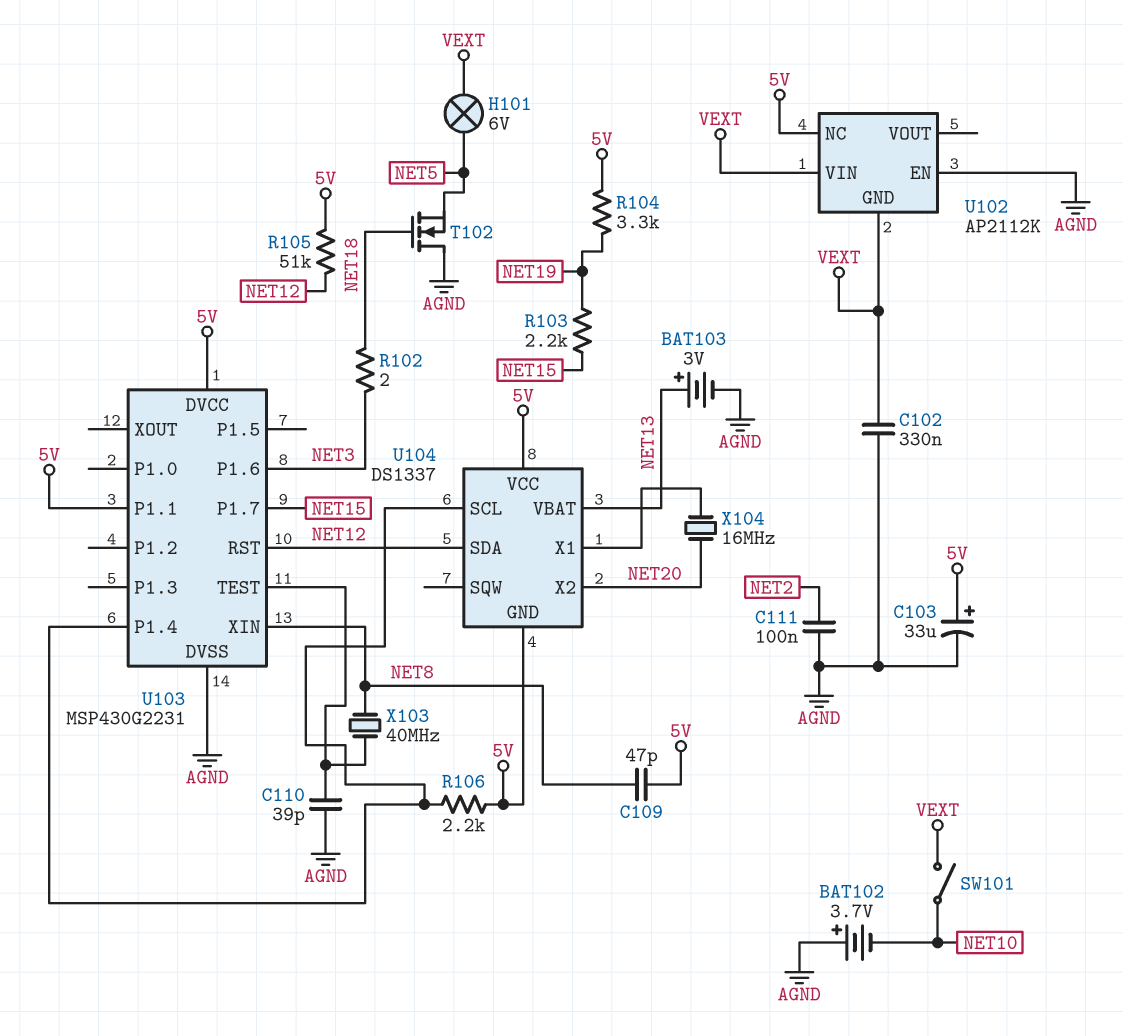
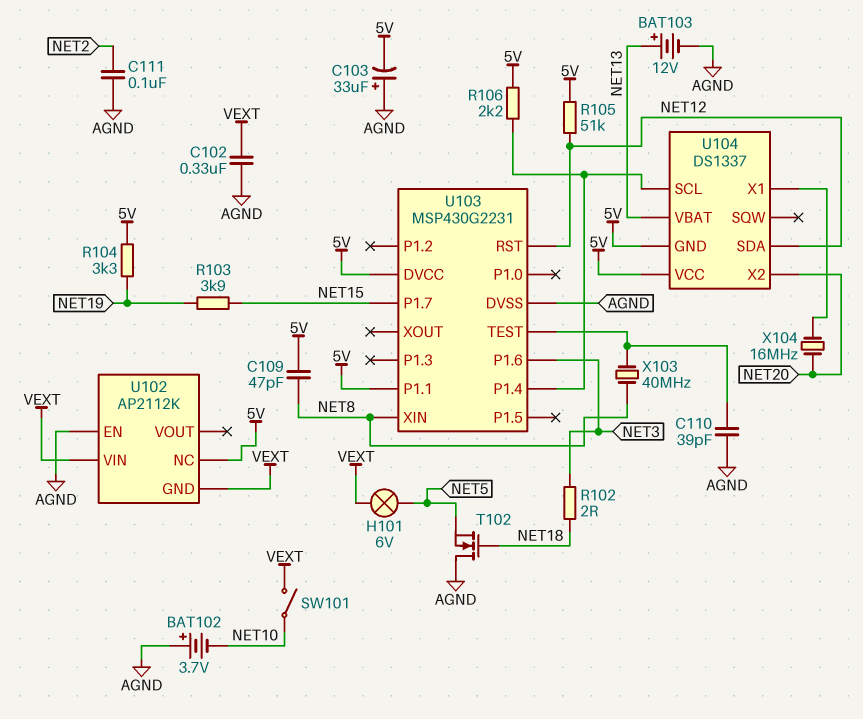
BAT103: 3V (plus NET13, minus AGND) -> 12V (plus NET13, minus AGND)
C103: 33uF (plus 5V, minus AGND) -> 33uF (plus AGND, minus 5V)
R103: 2.2k (NET15, NET19) -> 3.9k (NET15, NET19)

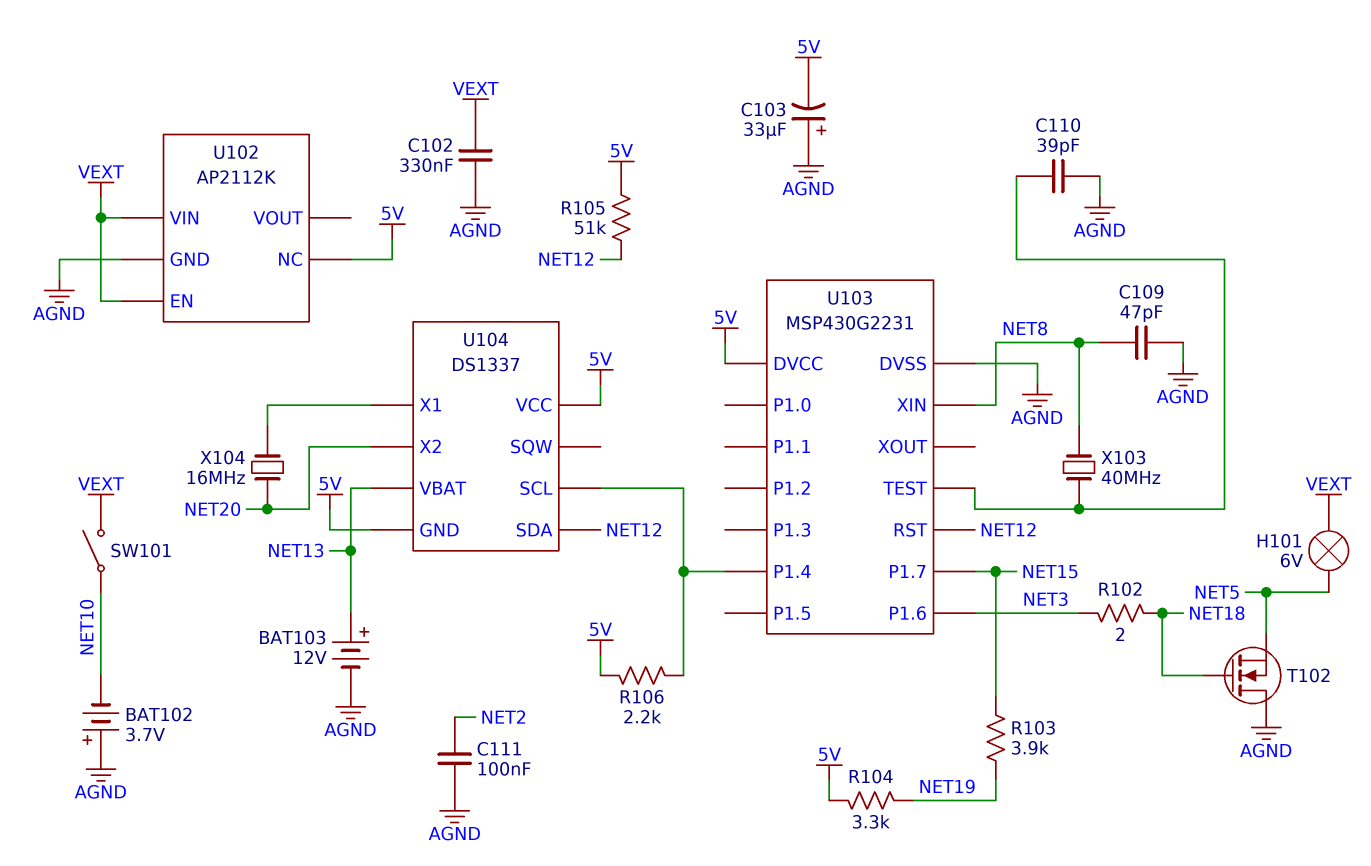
C109: 47pF (5V, NET8) -> 47pF (AGND, NET8)
U102 pin EN: AGND -> VEXT
U102 pin GND: VEXT -> AGND
U103 pin P1.1: 5V -> none

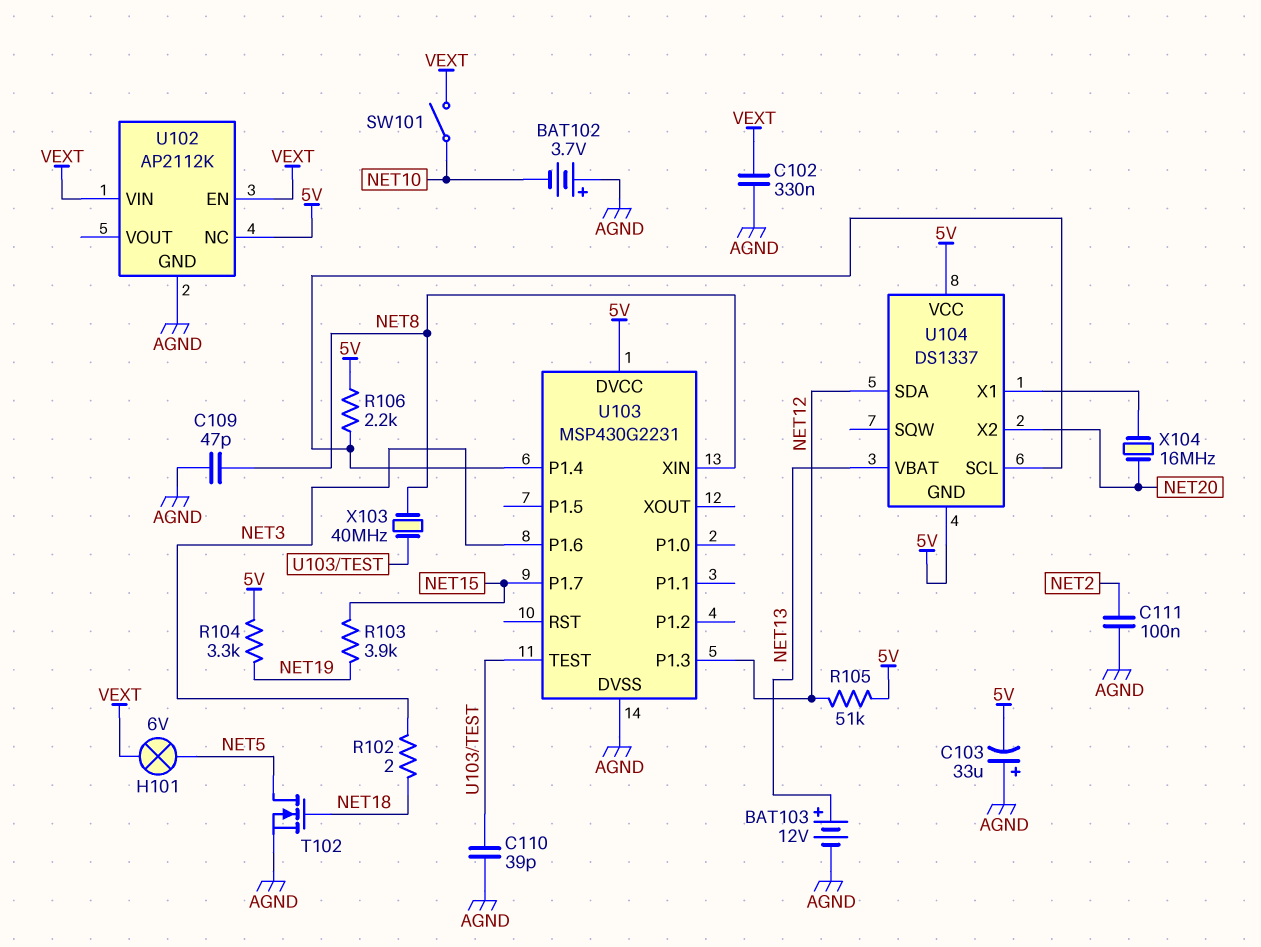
T102: NMOS (G NET18, D AGND, S NET5) -> NMOS (G NET18, D NET5, S AGND)
U103 pin P1.3: none -> NET12
U103 pin RST: NET12 -> none

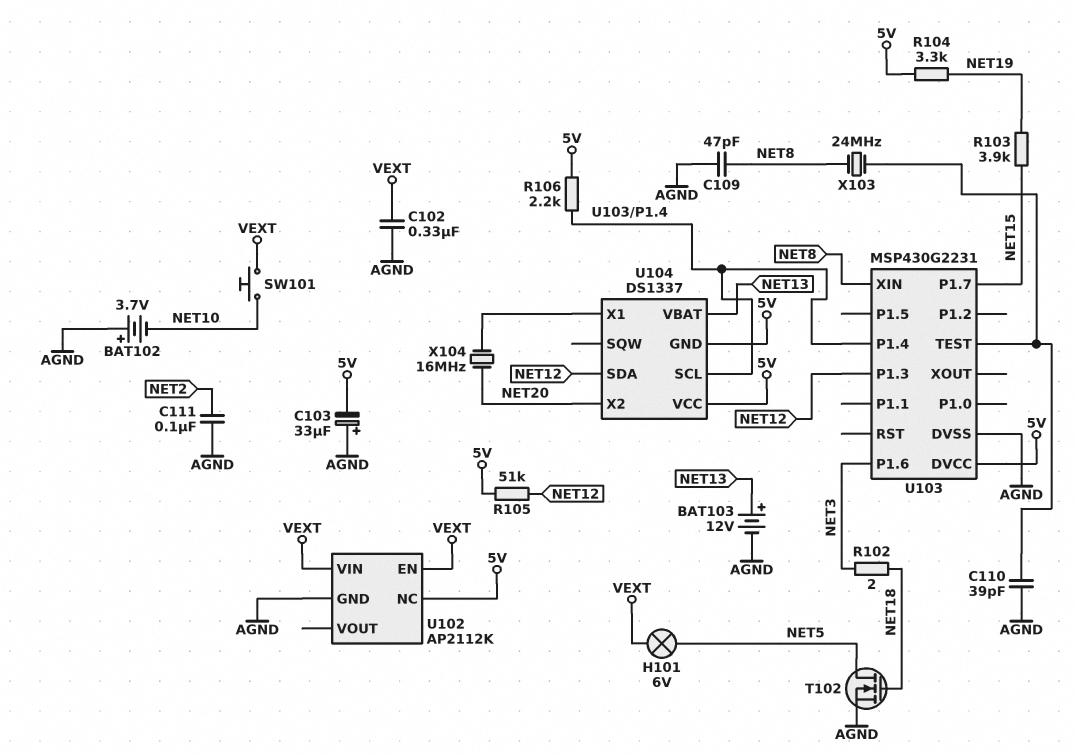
SW101: switch (NET10, VEXT) -> button (NET10, VEXT)
X103: 40MHz (NET8, U103/TEST) -> 24MHz (NET8, U103/TEST)

